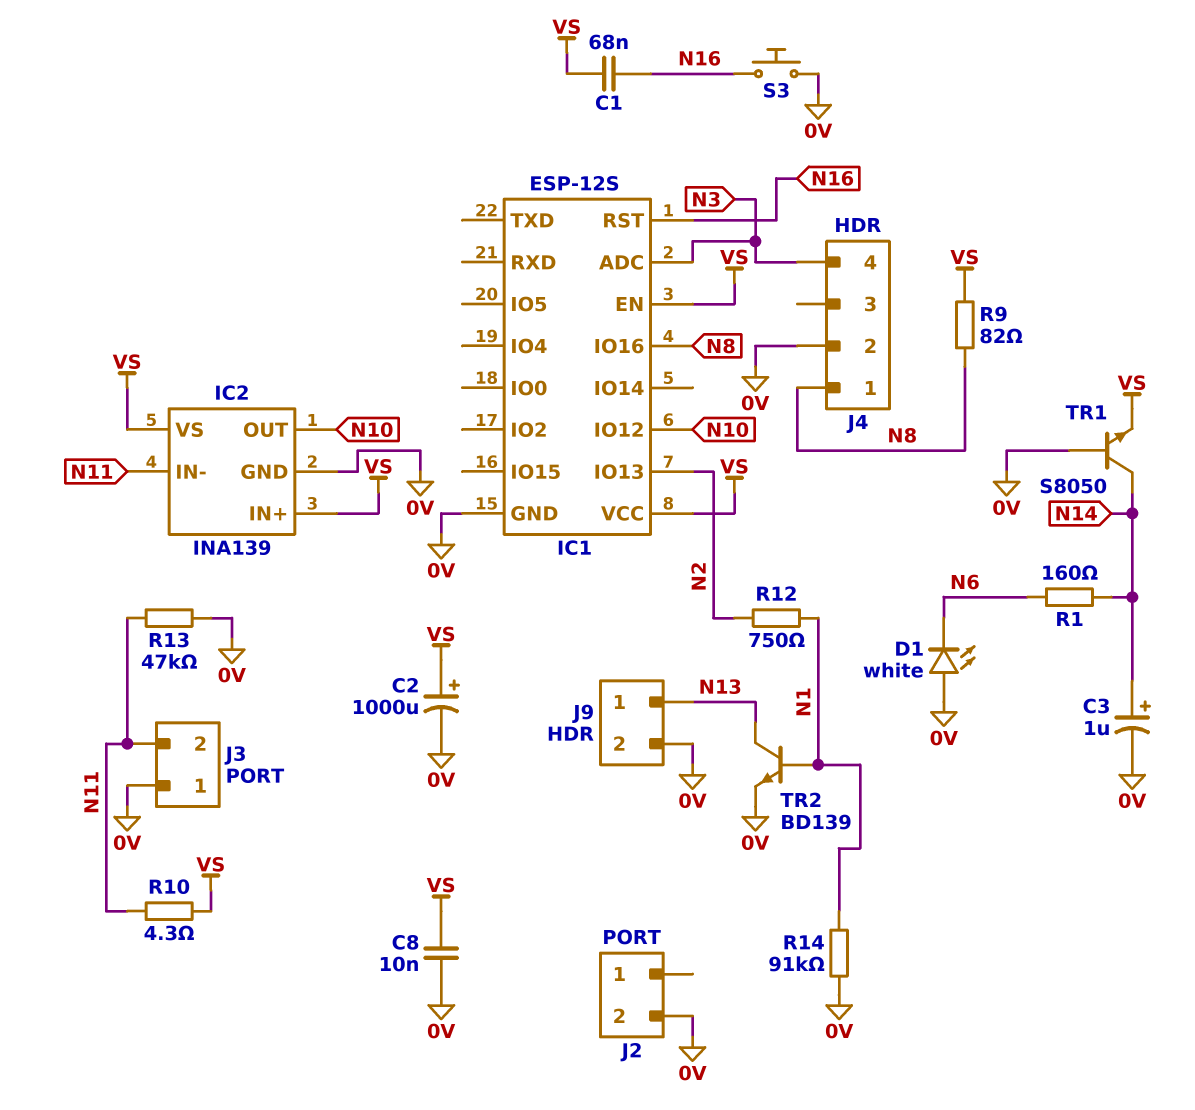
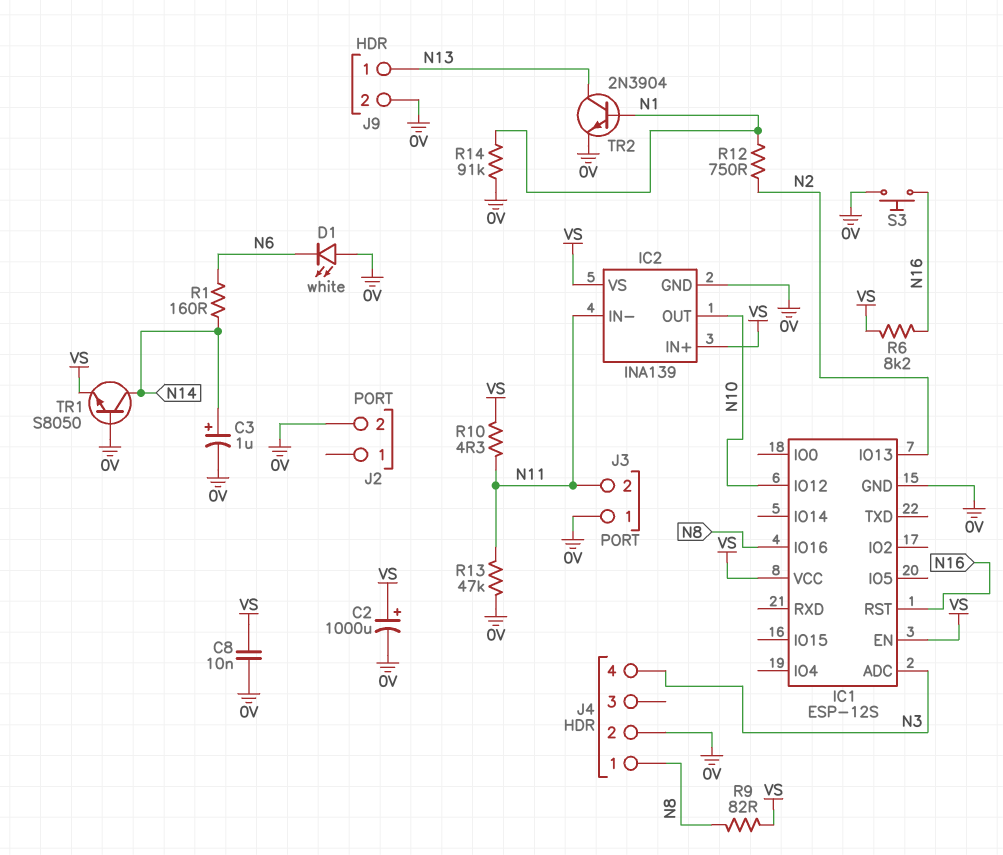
C1: 68nF (N16, VS) -> none
R6: none -> 8.2k (N16, VS)
TR2: NPN BD139 (B N1, C N13, E 0V) -> NPN 2N3904 (B N1, C N13, E 0V)

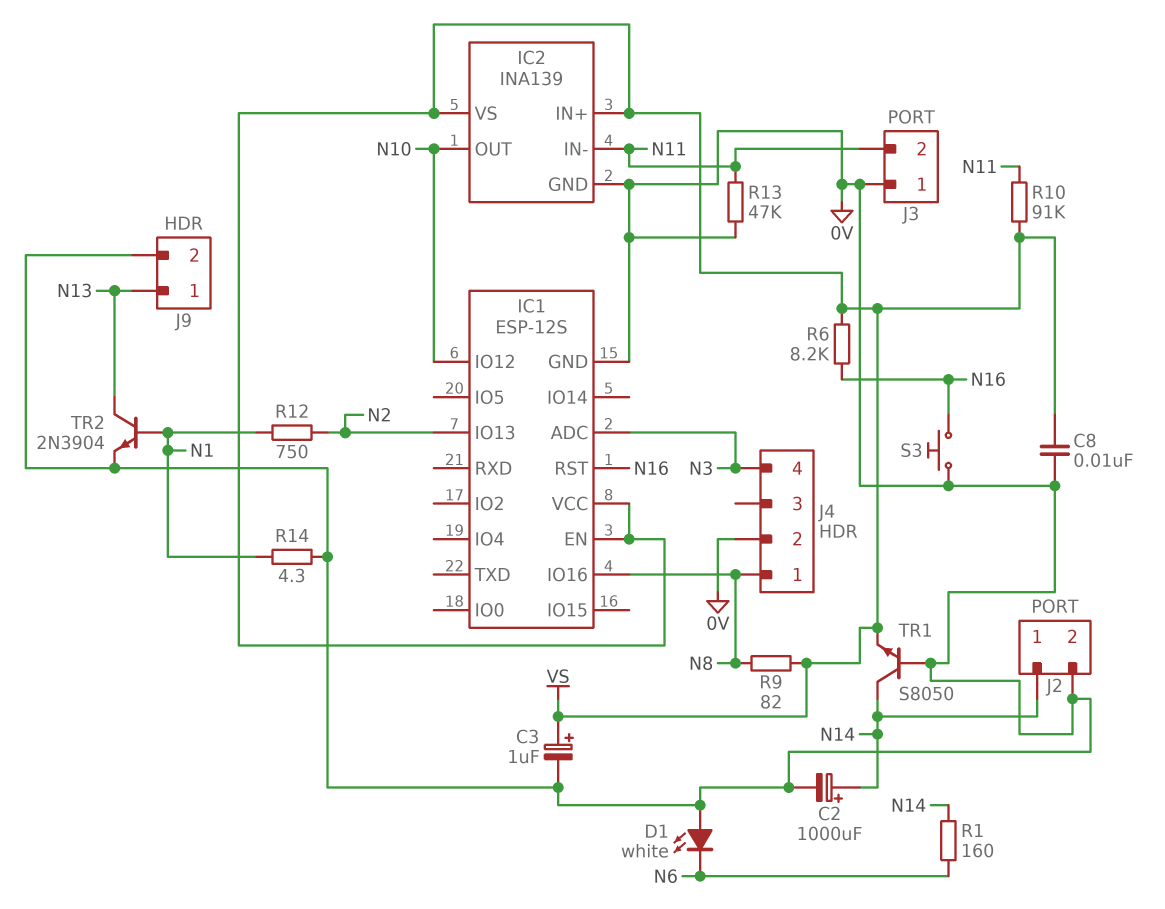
C2: 1000uF (plus VS, minus 0V) -> 1000uF (plus N14, minus 0V)
C3: 1uF (plus N14, minus 0V) -> 1uF (plus VS, minus 0V)
J2 pin 1: none -> N14
R10: 4.3 (N11, VS) -> 91k (N11, VS)
R14: 91k (0V, N1) -> 4.3 (0V, N1)

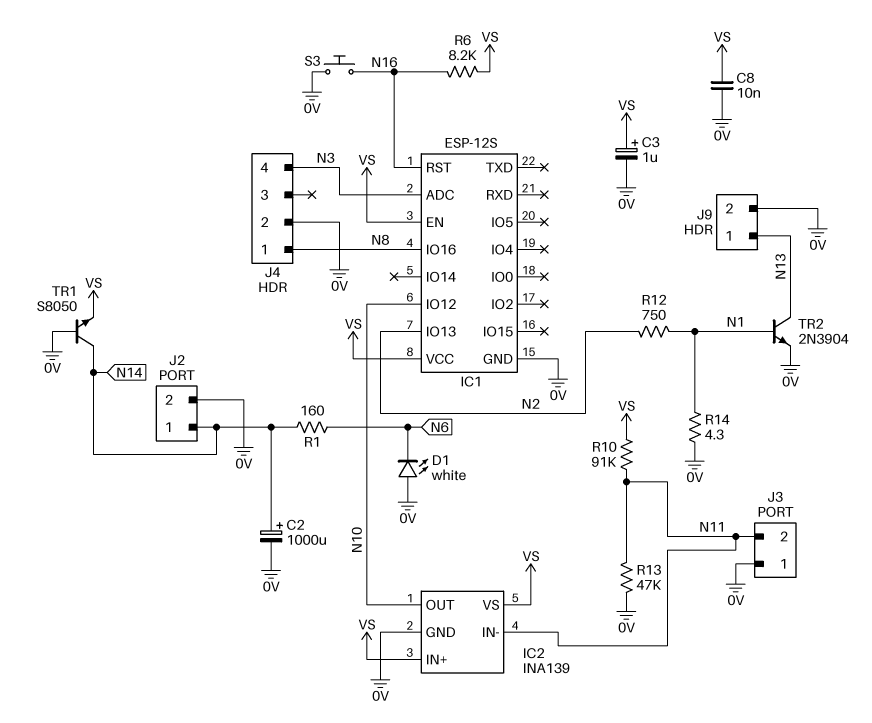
R9: 82 (N8, VS) -> none

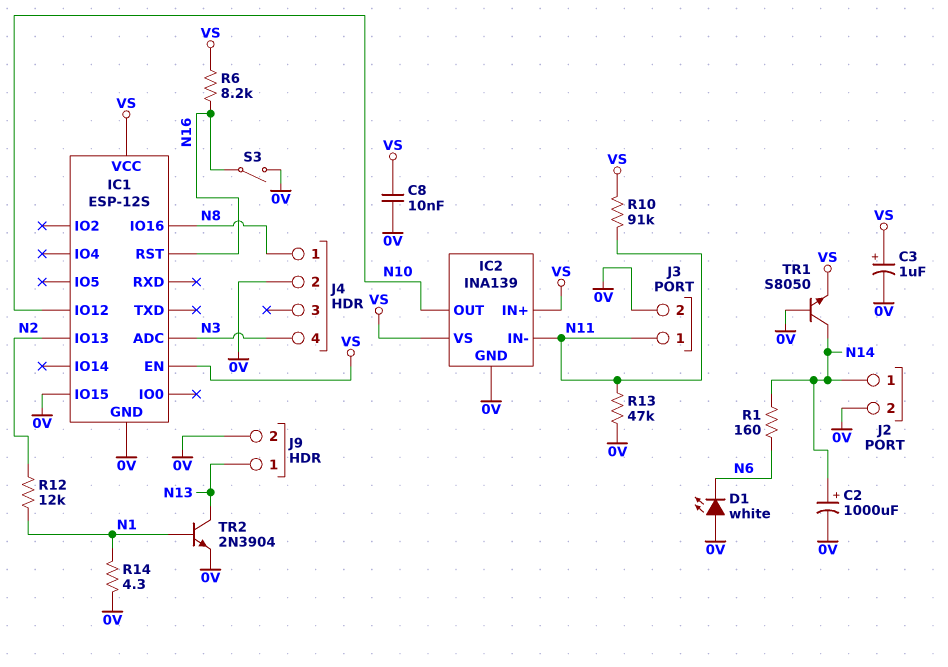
IC1 pin IO15: none -> 0V
J3 pin 1: 0V -> N11
J3 pin 2: N11 -> 0V
R12: 750 (N1, N2) -> 12k (N1, N2)
S3: button (0V, N16) -> switch (0V, N16)

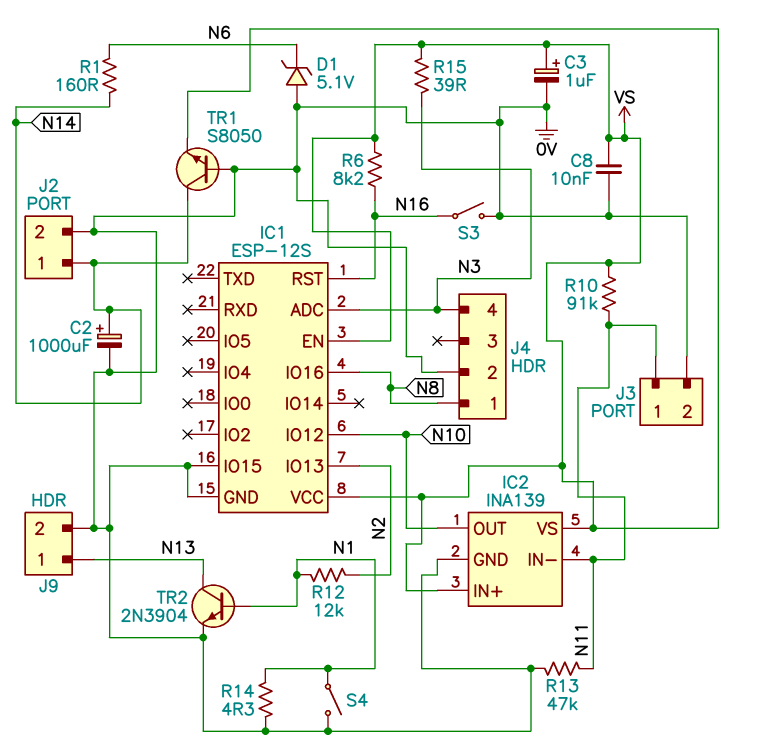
D1: LED white (A 0V, K N6) -> zener 5.1V (A 0V, K N6)
R15: none -> 39 (N3, VS)
S4: none -> switch (0V, N1)

